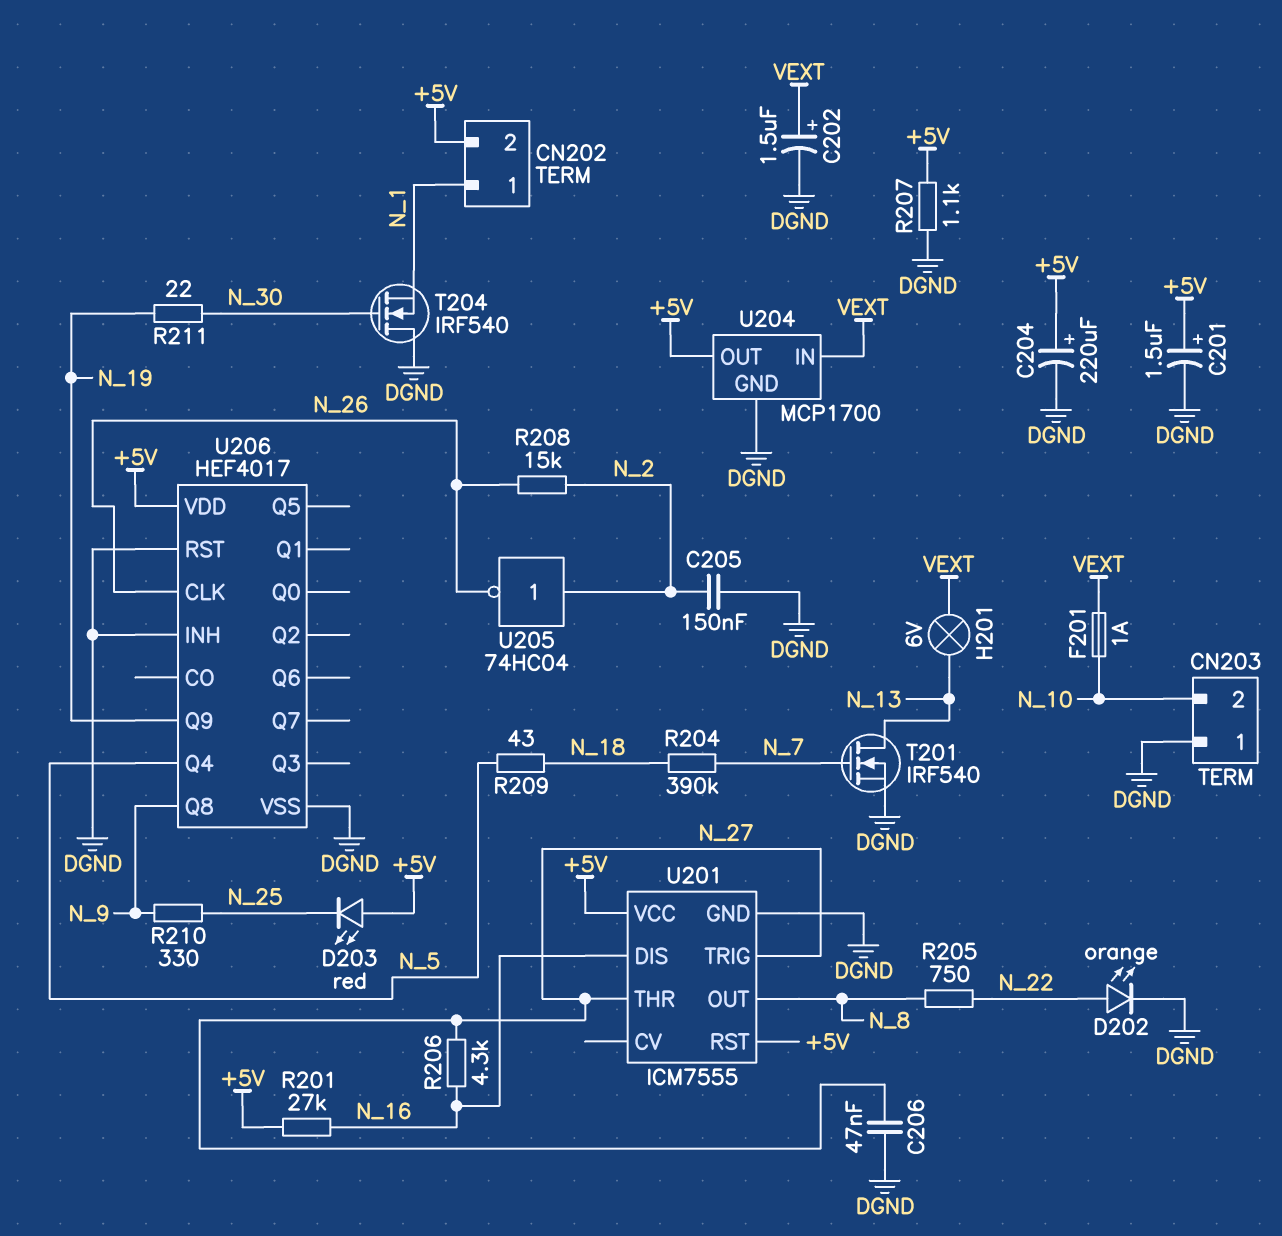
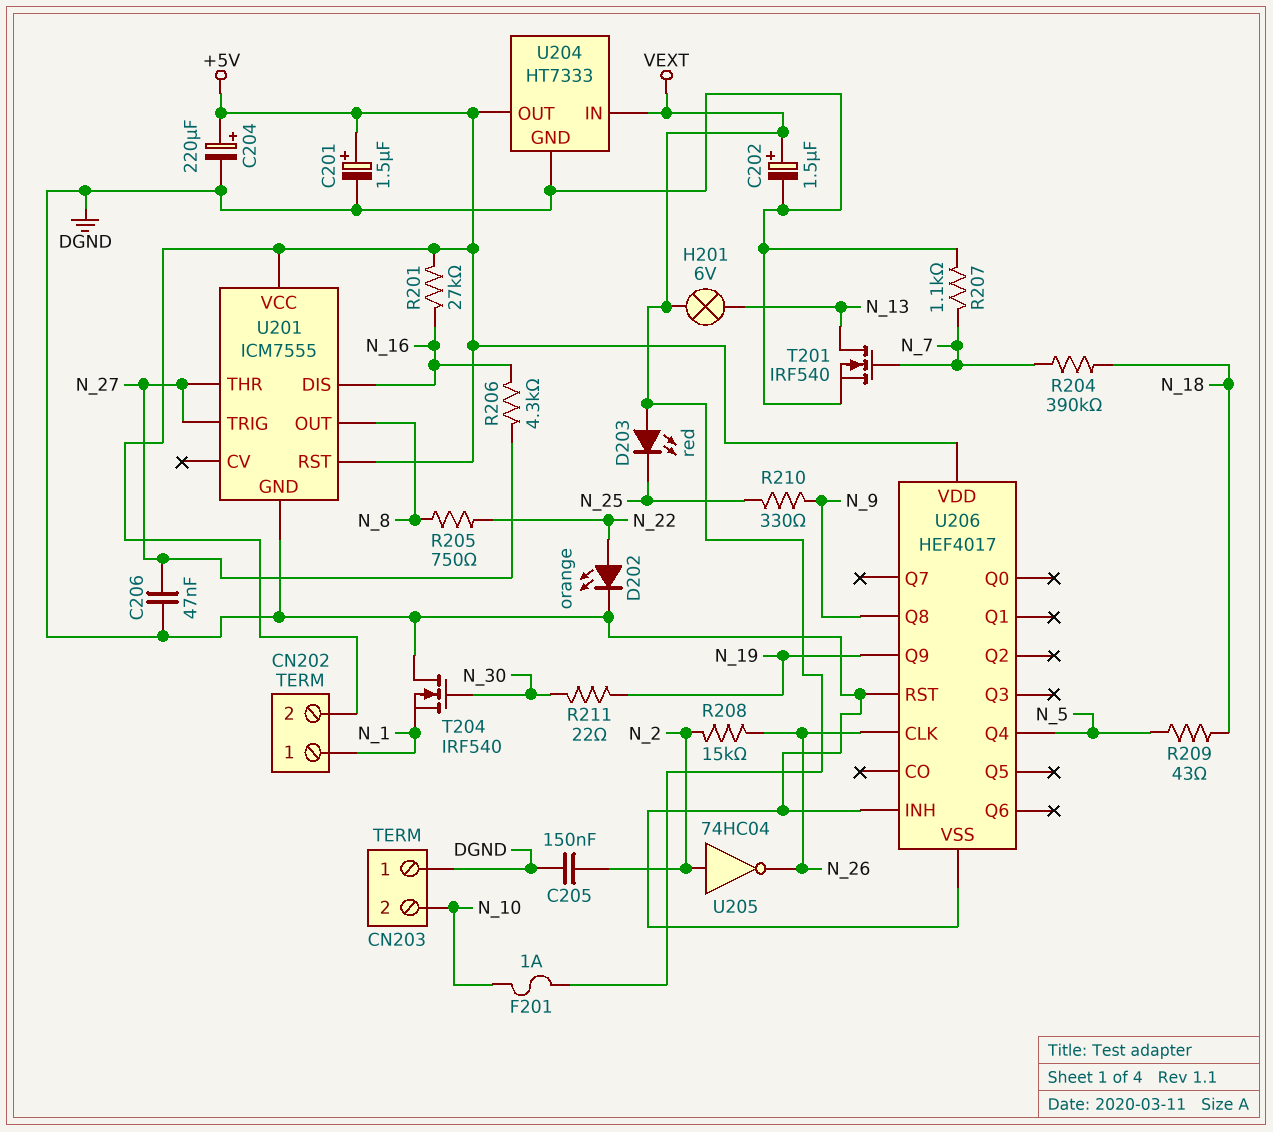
D203: LED red (A +5V, K N_25) -> LED red (A VEXT, K N_25)
R207: 1.1k (+5V, DGND) -> 1.1k (DGND, N_7)
U204: MCP1700 -> HT7333

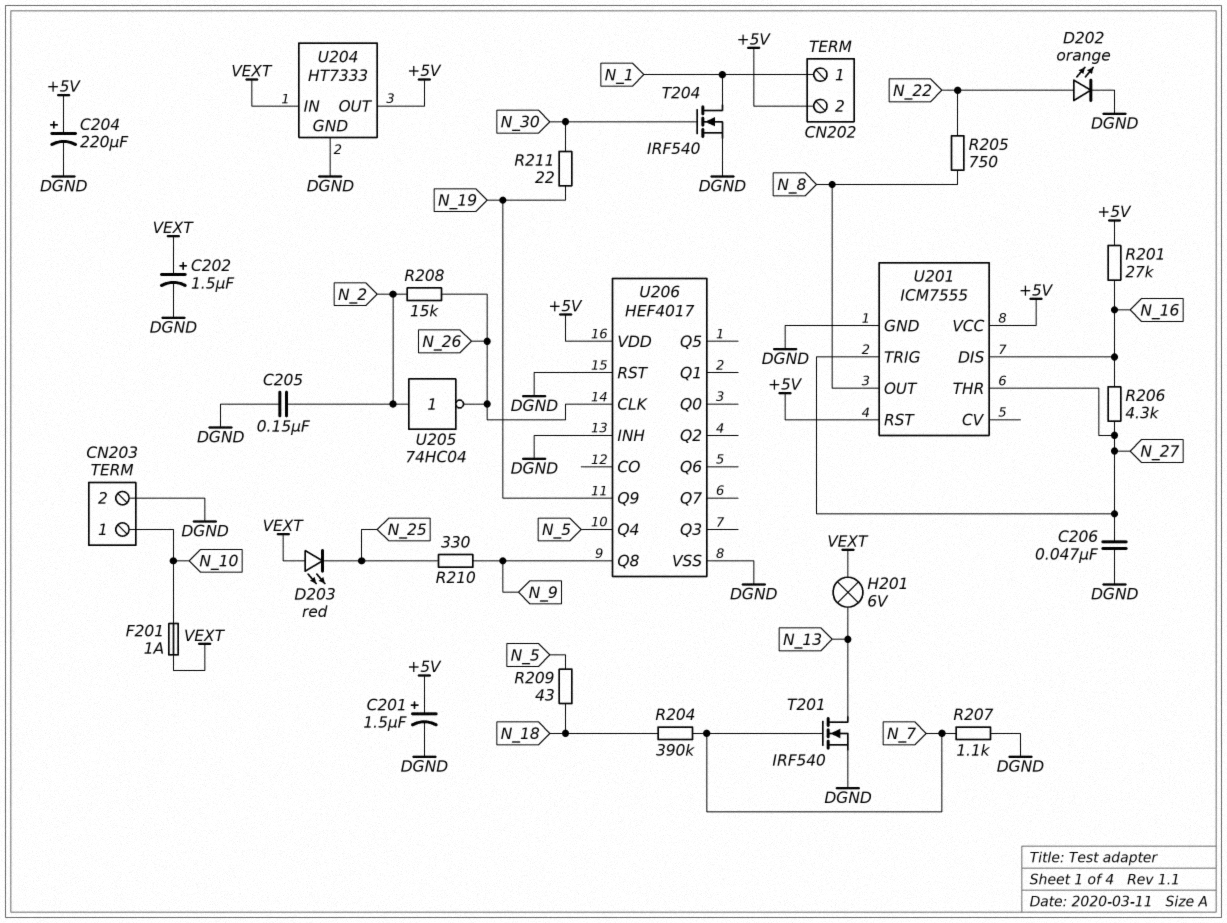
CN203 pin 1: DGND -> N_10
CN203 pin 2: N_10 -> DGND
T204: NMOS IRF540 (G N_30, D DGND, S N_1) -> NMOS IRF540 (G N_30, D N_1, S DGND)

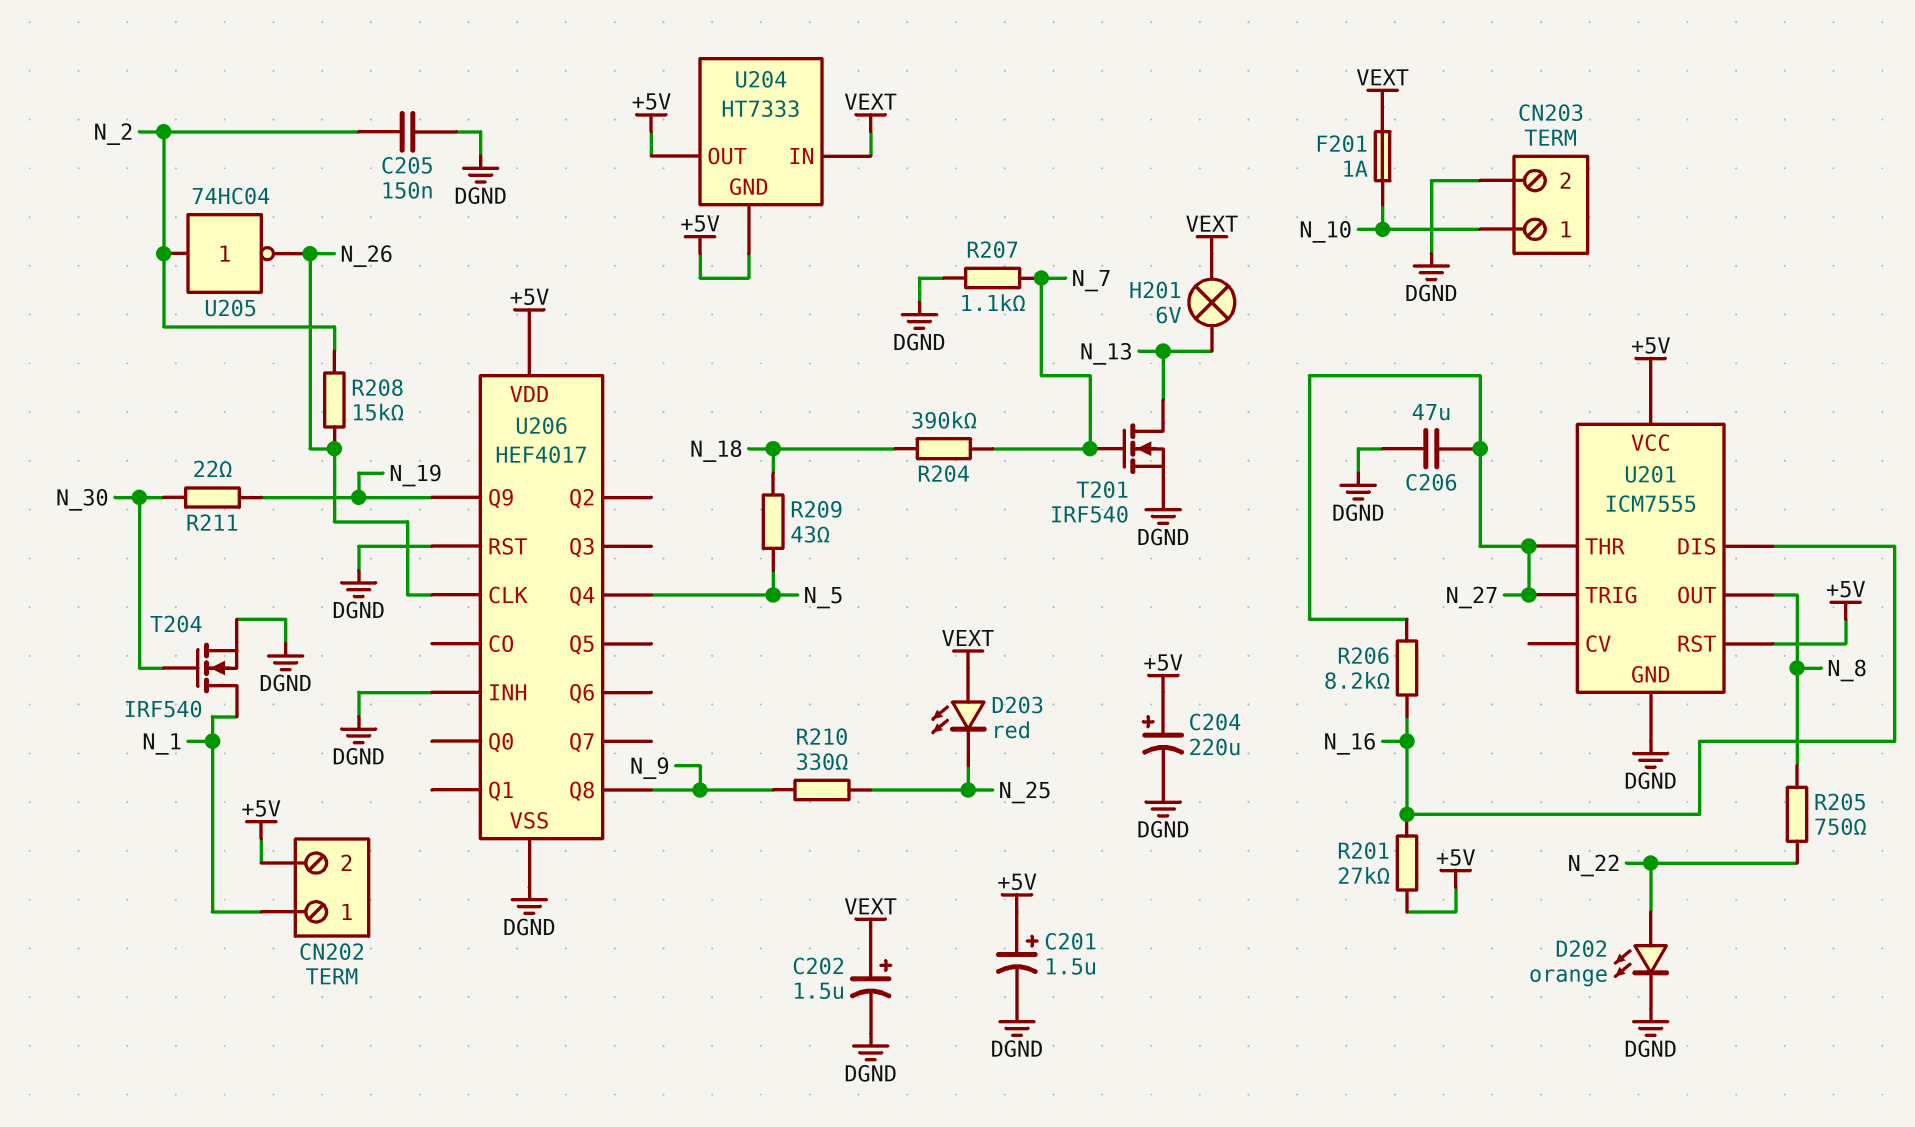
C206: 47nF (DGND, N_27) -> 47uF (DGND, N_27)
R206: 4.3k (N_16, N_27) -> 8.2k (N_16, N_27)
U204 pin GND: DGND -> +5V

